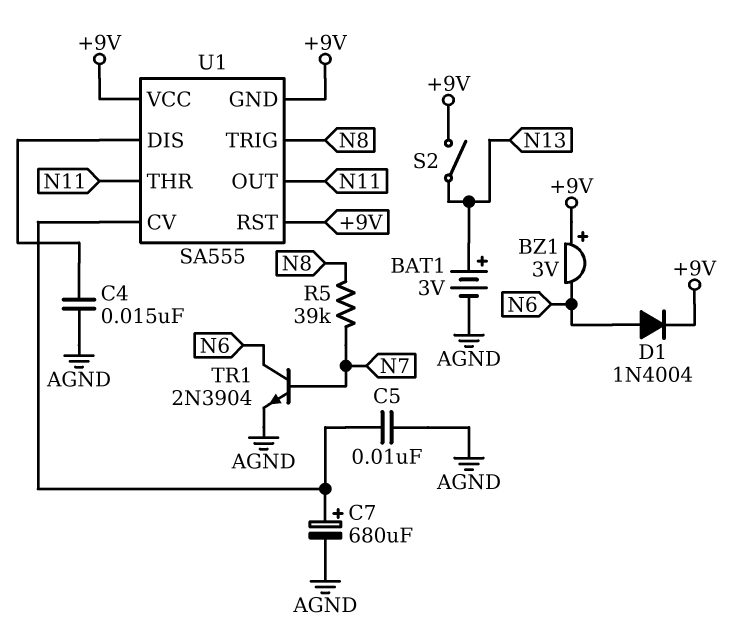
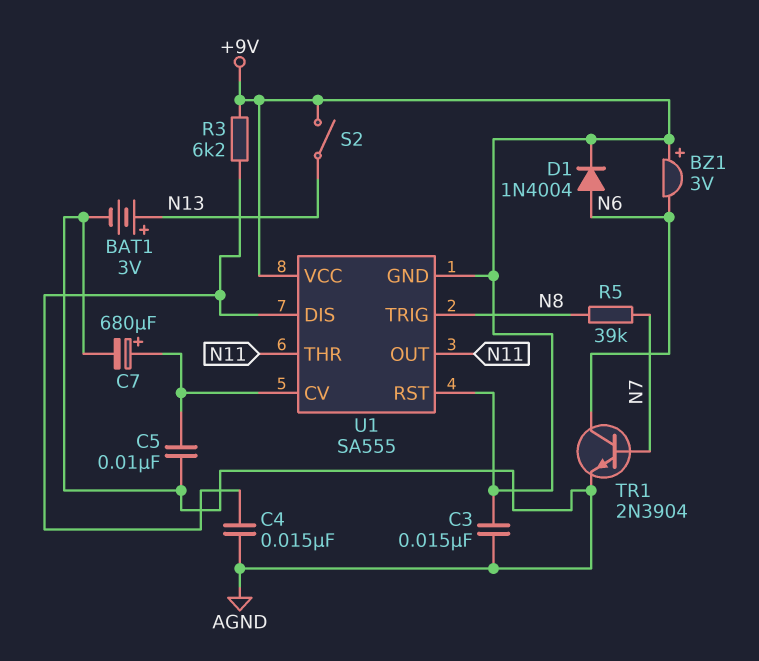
C3: none -> 15nF (+9V, AGND)
R3: none -> 6.2k (+9V, U1/DIS)

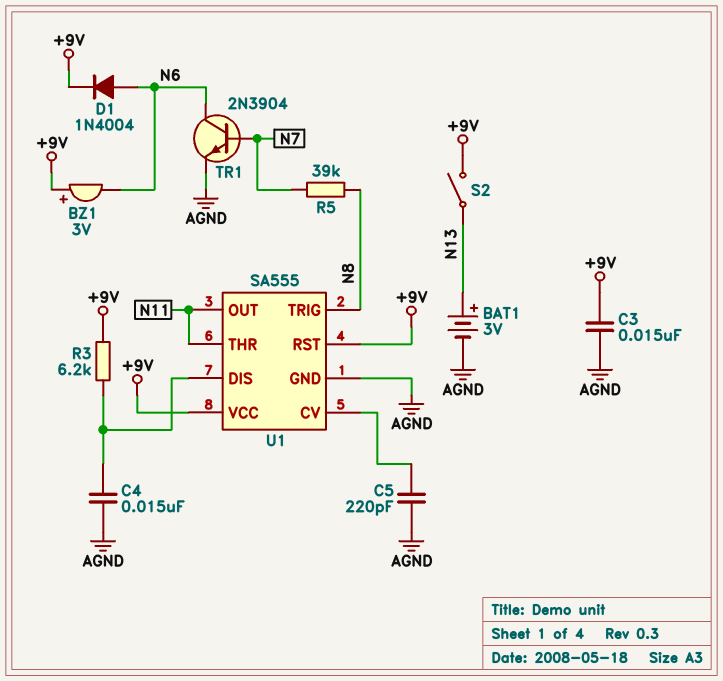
C5: 10nF (AGND, U1/CV) -> 220pF (AGND, U1/CV)
C7: 680uF (plus U1/CV, minus AGND) -> none
U1 pin GND: +9V -> AGND

